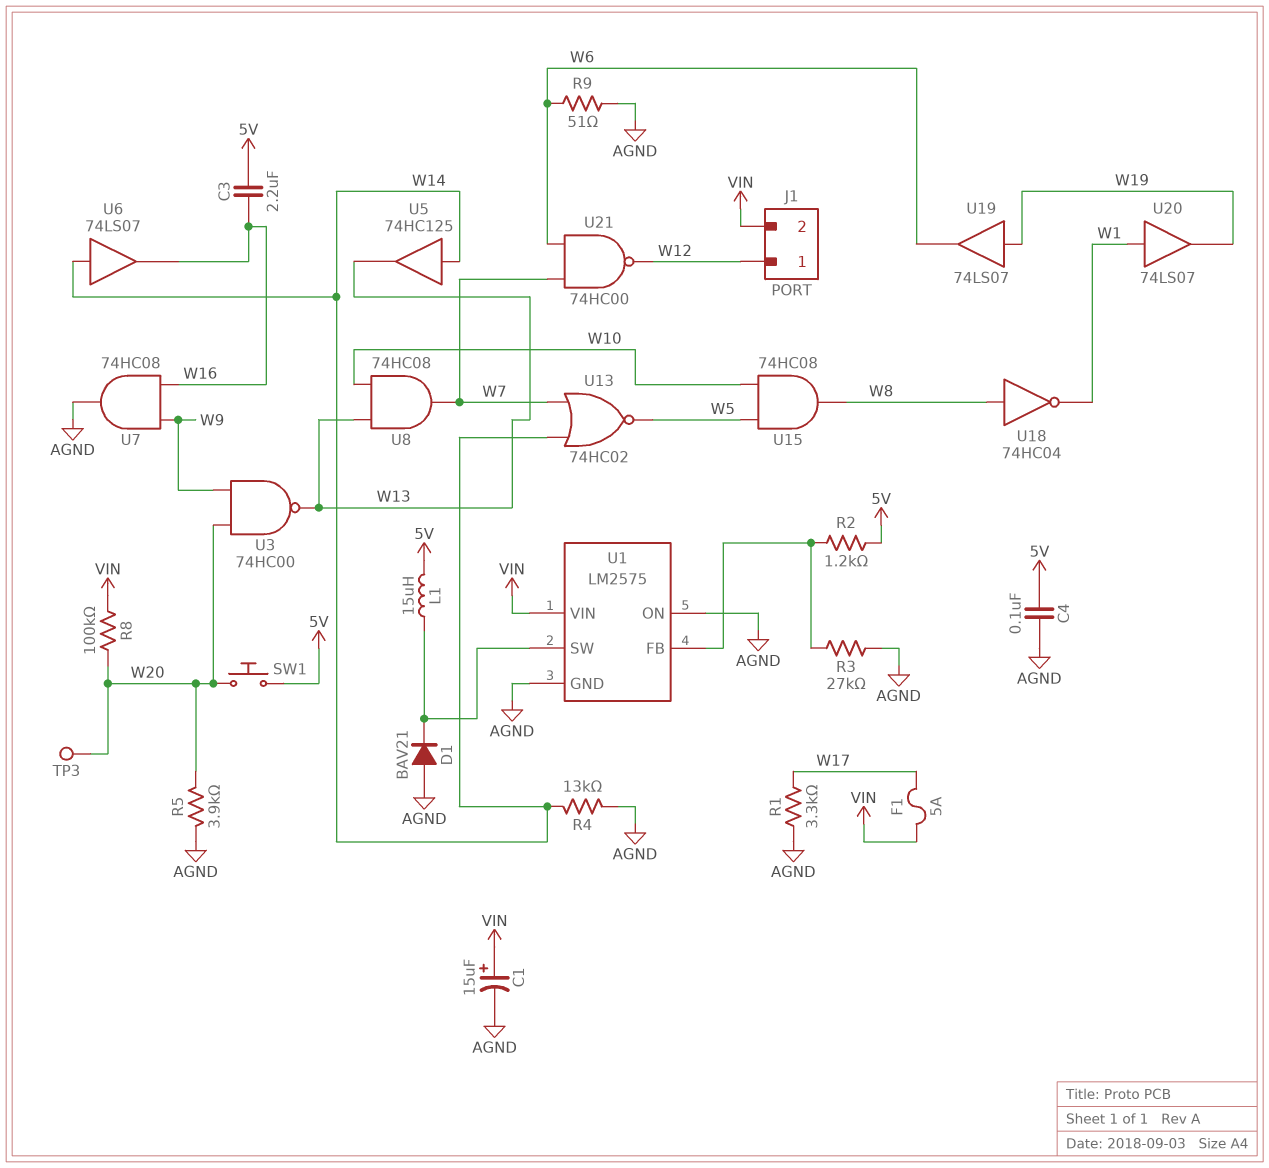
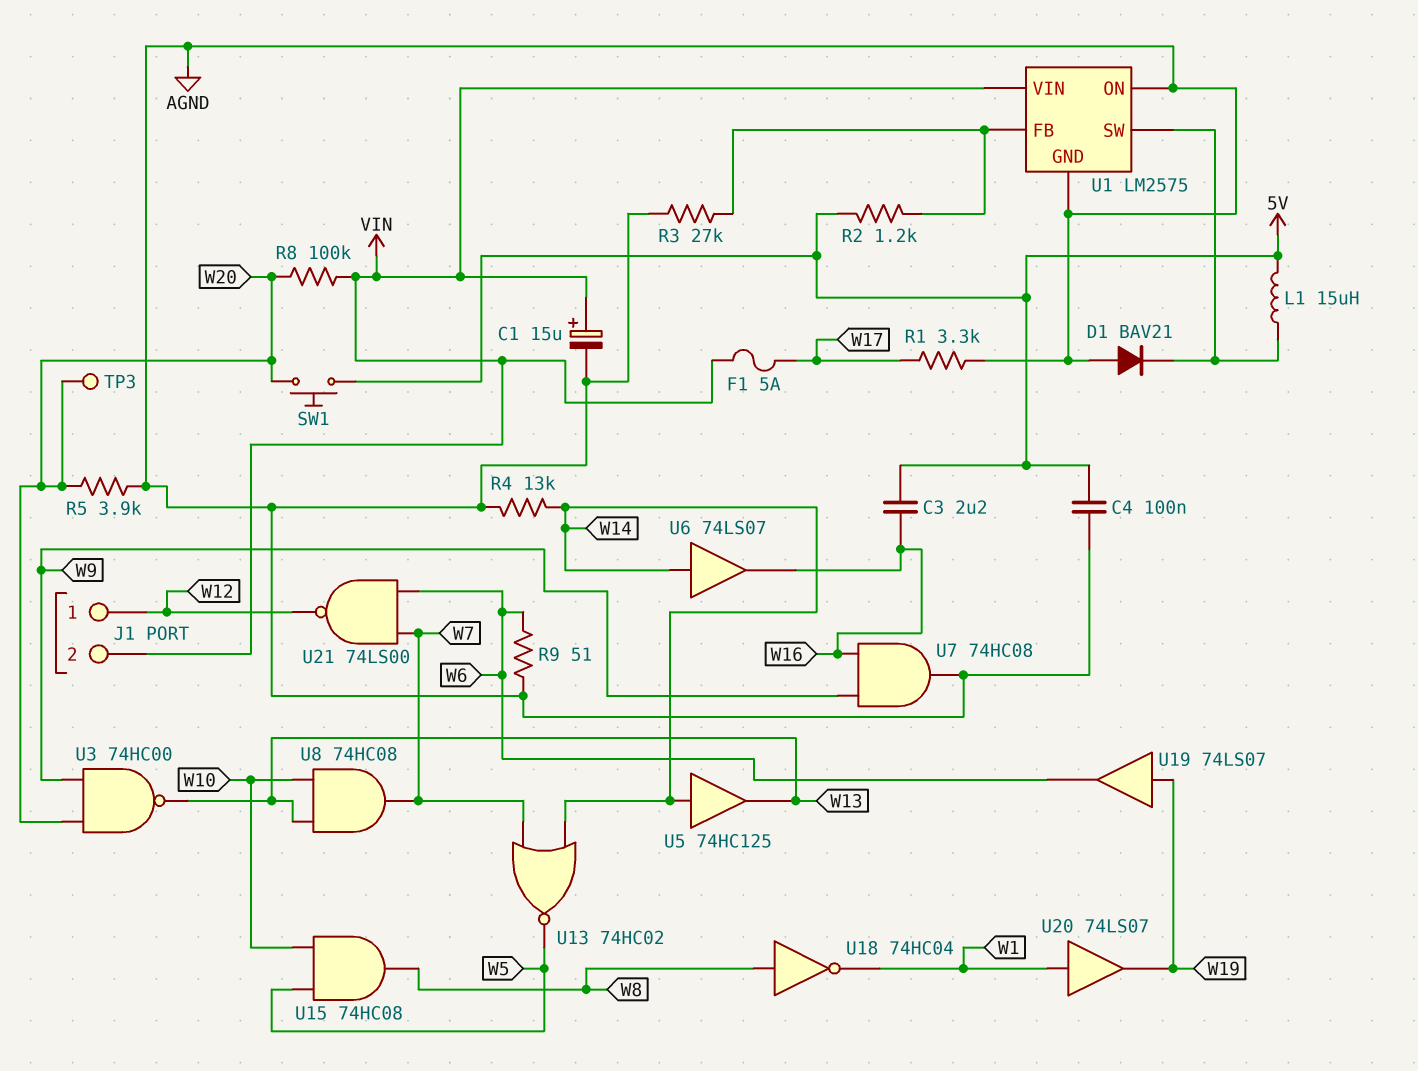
U21: NAND 74HC00 (in W6, in W7, out W12) -> NAND 74LS00 (in W6, in W7, out W12)

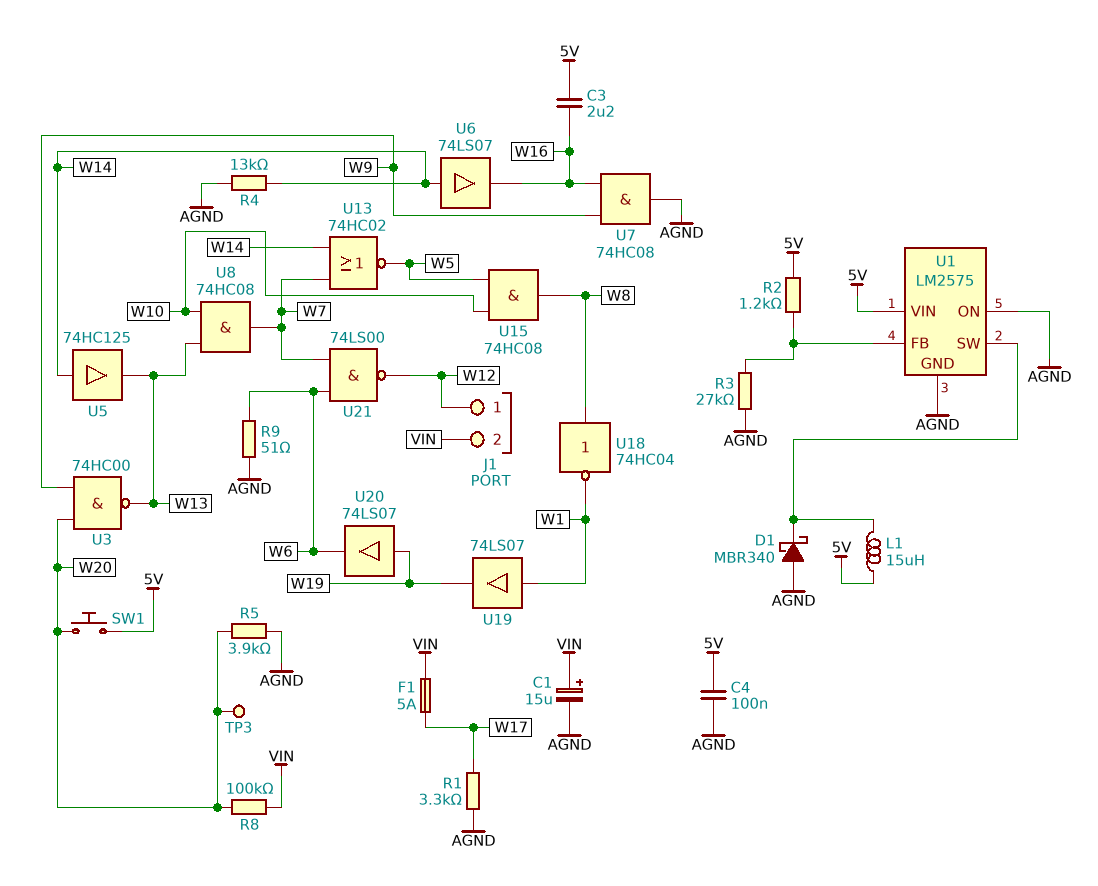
D1: diode BAV21 (A AGND, K U1/SW) -> schottky MBR340 (A AGND, K U1/SW)
U1 pin VIN: VIN -> 5V
U19: buffer 74LS07 (in W19, out W6) -> buffer 74LS07 (in W1, out W19)
U20: buffer 74LS07 (in W1, out W19) -> buffer 74LS07 (in W19, out W6)

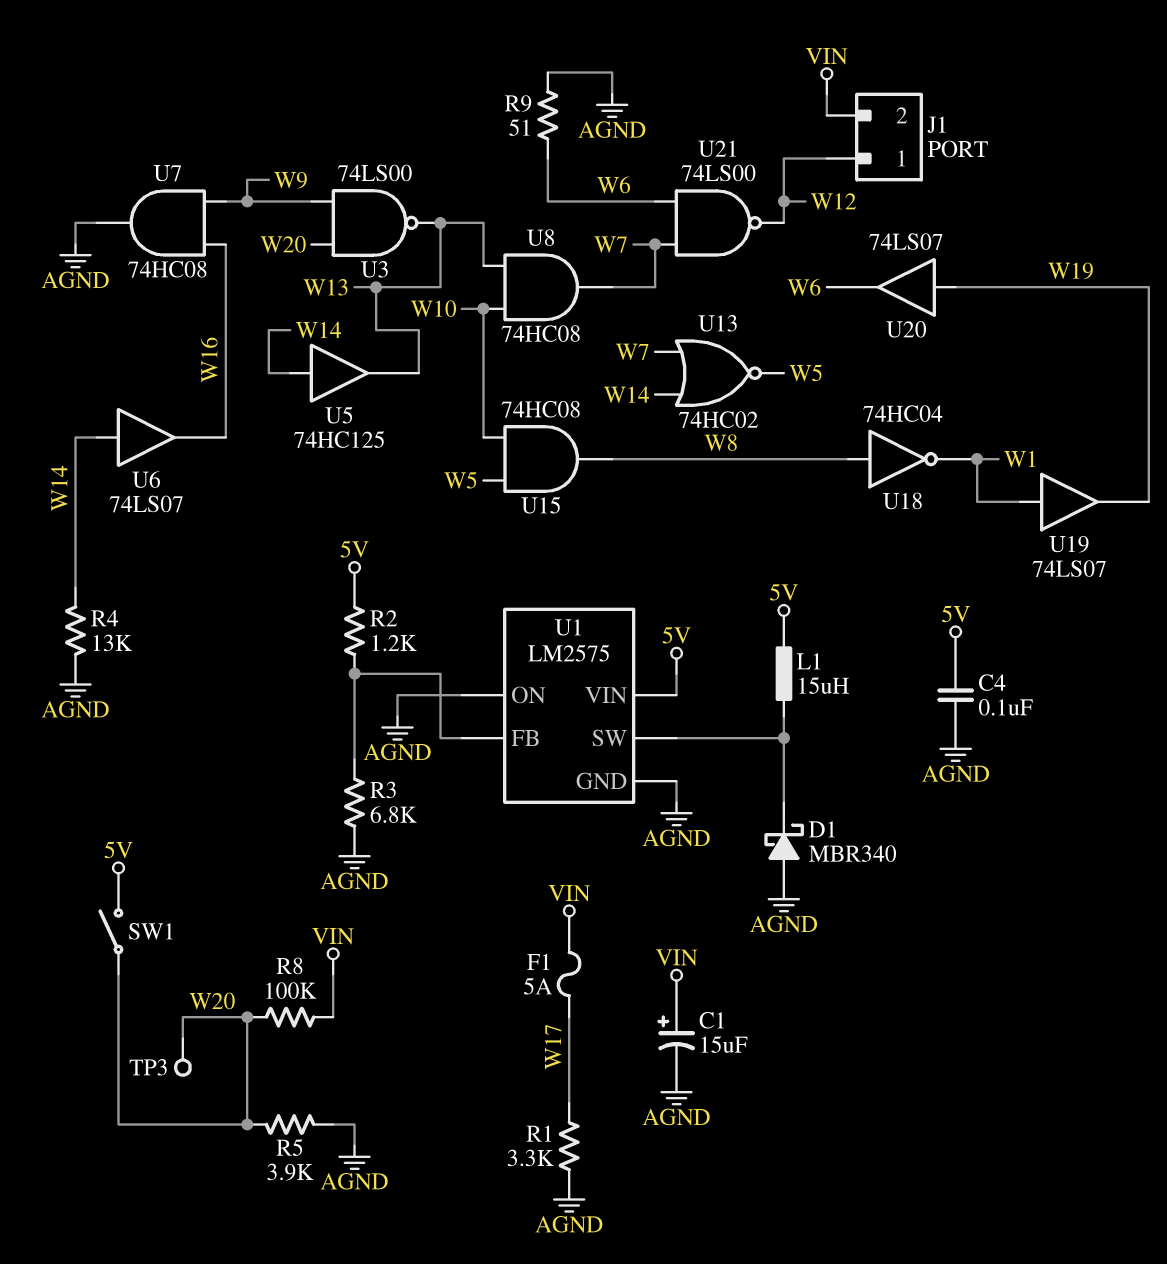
C3: 2.2uF (5V, W16) -> none
R3: 27k (AGND, U1/FB) -> 6.8k (AGND, U1/FB)
SW1: button (5V, W20) -> switch (5V, W20)
U3: NAND 74HC00 (in W9, in W20, out W13) -> NAND 74LS00 (in W9, in W20, out W13)

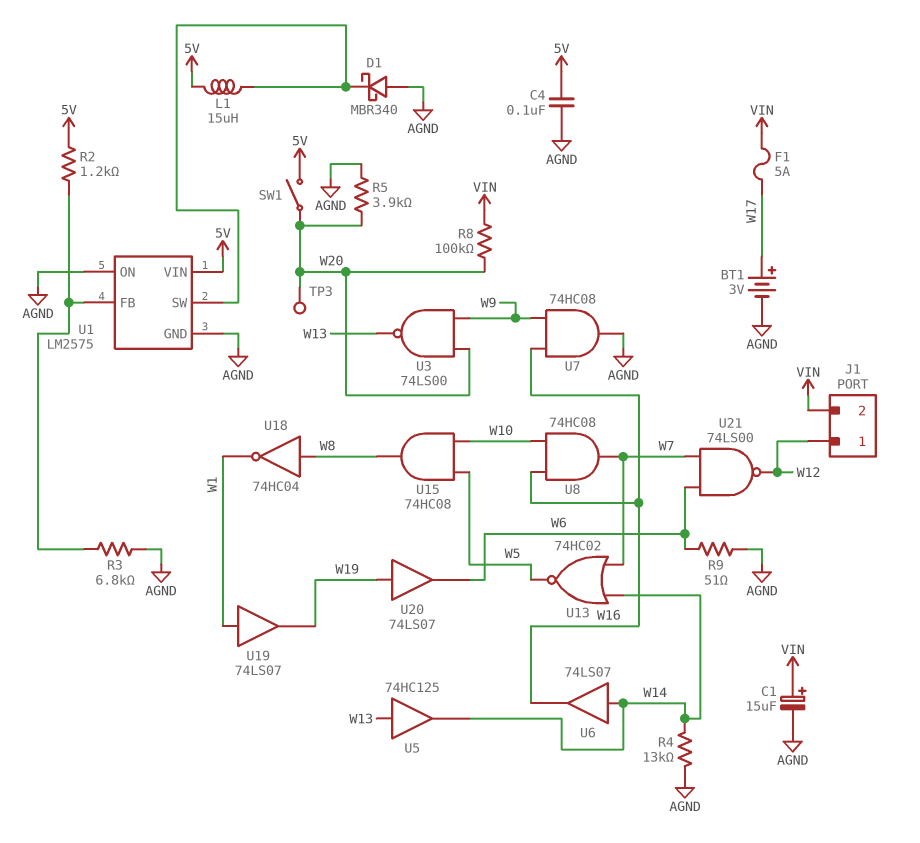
BT1: none -> 3V (plus W17, minus AGND)
R1: 3.3k (AGND, W17) -> none
U5: buffer 74HC125 (in W14, out W13) -> buffer 74HC125 (in W13, out W14)
U8: AND 74HC08 (in W10, in W13, out W7) -> AND 74HC08 (in W10, in W16, out W7)

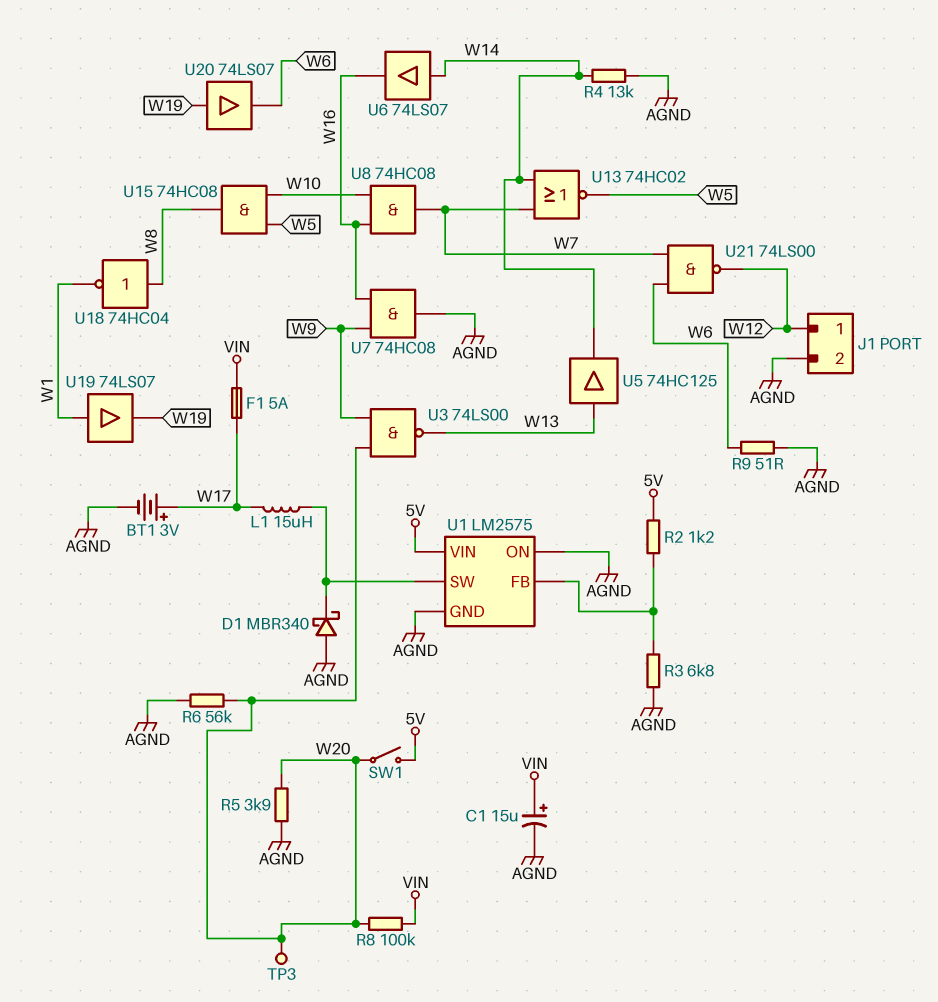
C4: 100nF (5V, AGND) -> none
J1 pin 2: VIN -> AGND
L1: 15uH (5V, U1/SW) -> 15uH (U1/SW, W17)
R6: none -> 56k (AGND, W20)

